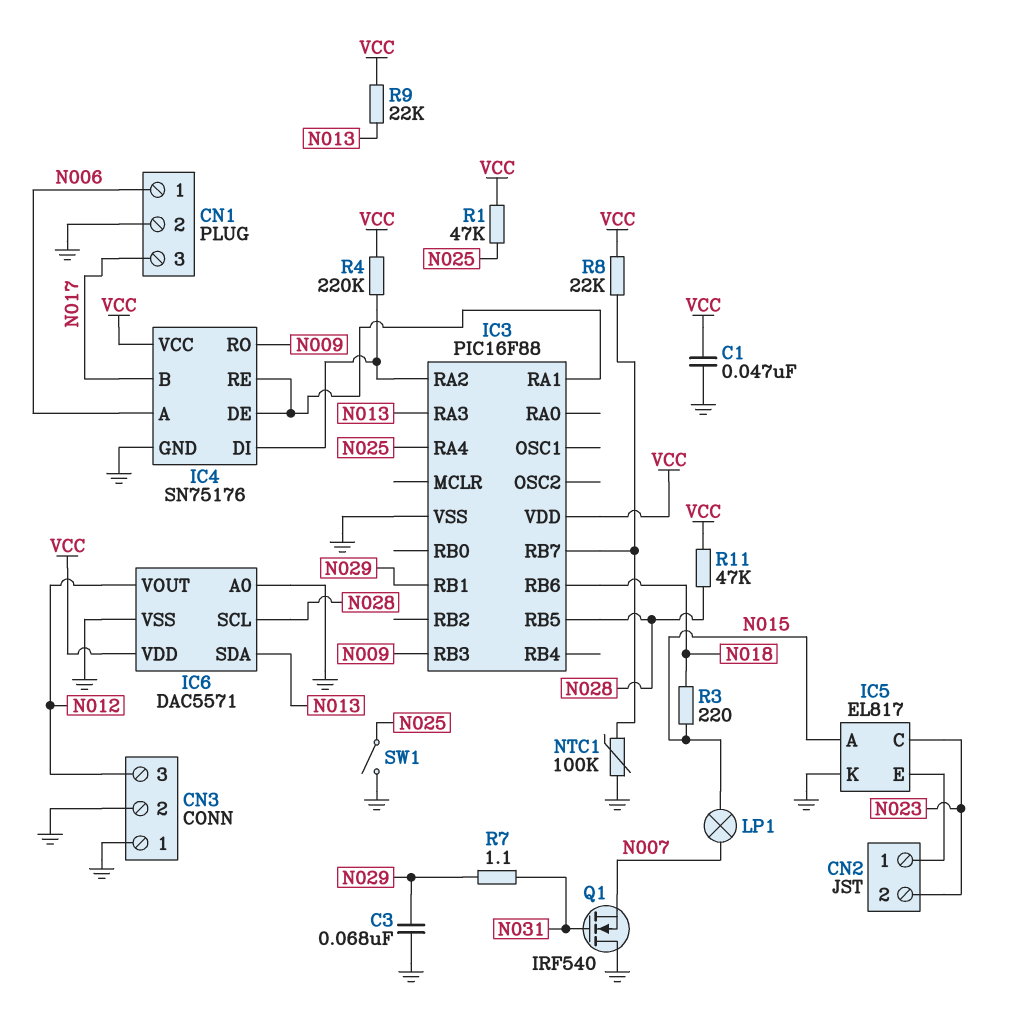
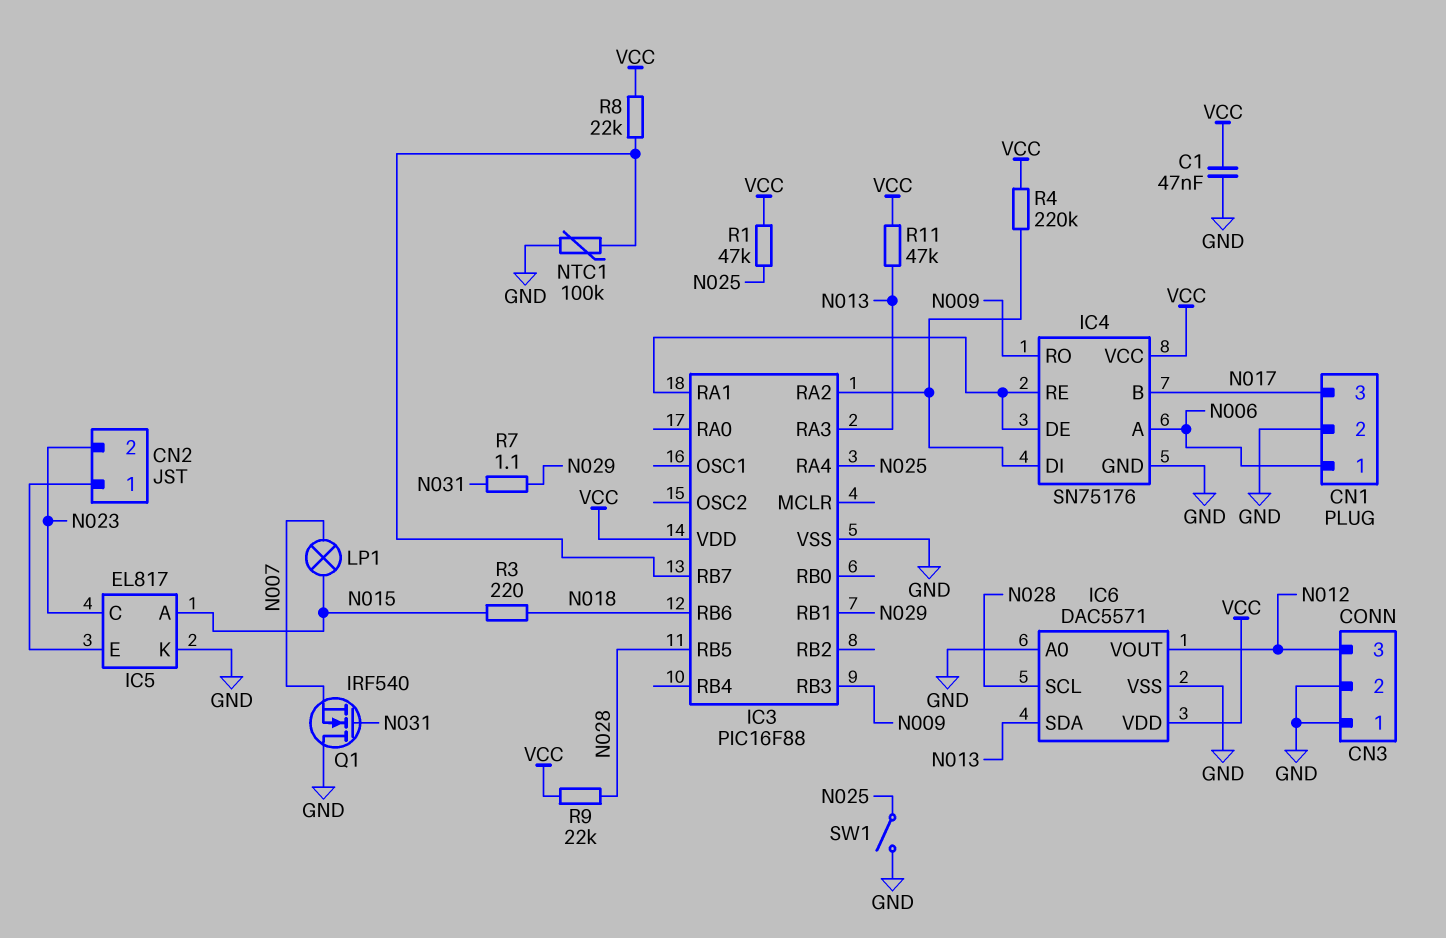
C3: 68nF (GND, N029) -> none
R9: 22k (N013, VCC) -> 22k (N028, VCC)
R11: 47k (N028, VCC) -> 47k (N013, VCC)

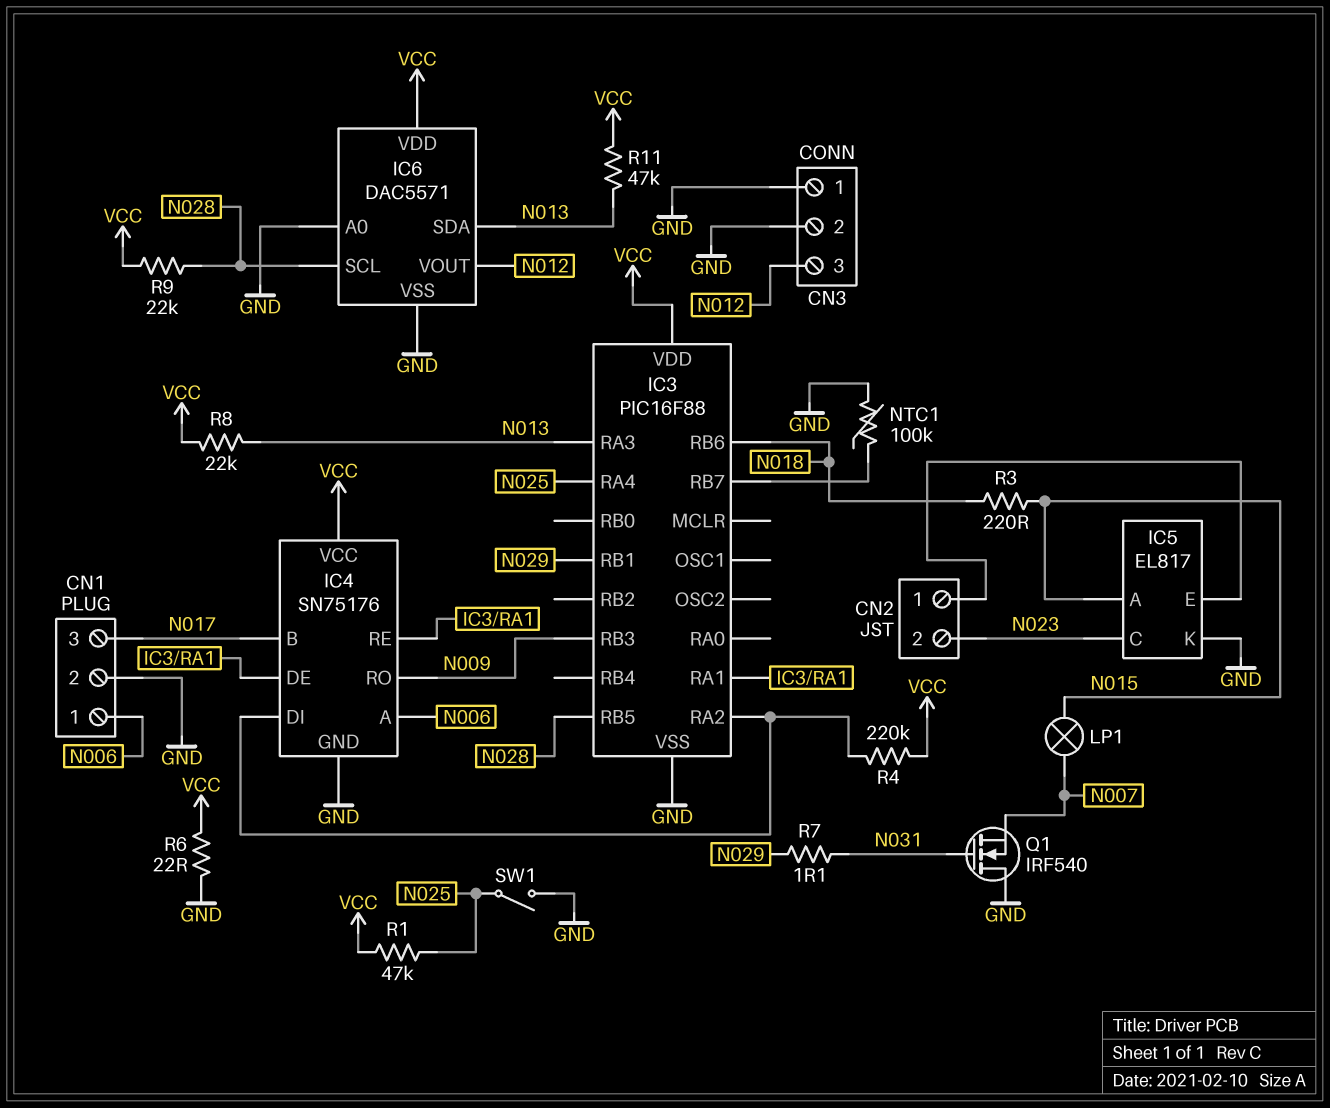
C1: 47nF (GND, VCC) -> none
R6: none -> 22 (GND, VCC)
R8: 22k (IC3/RB7, VCC) -> 22k (N013, VCC)

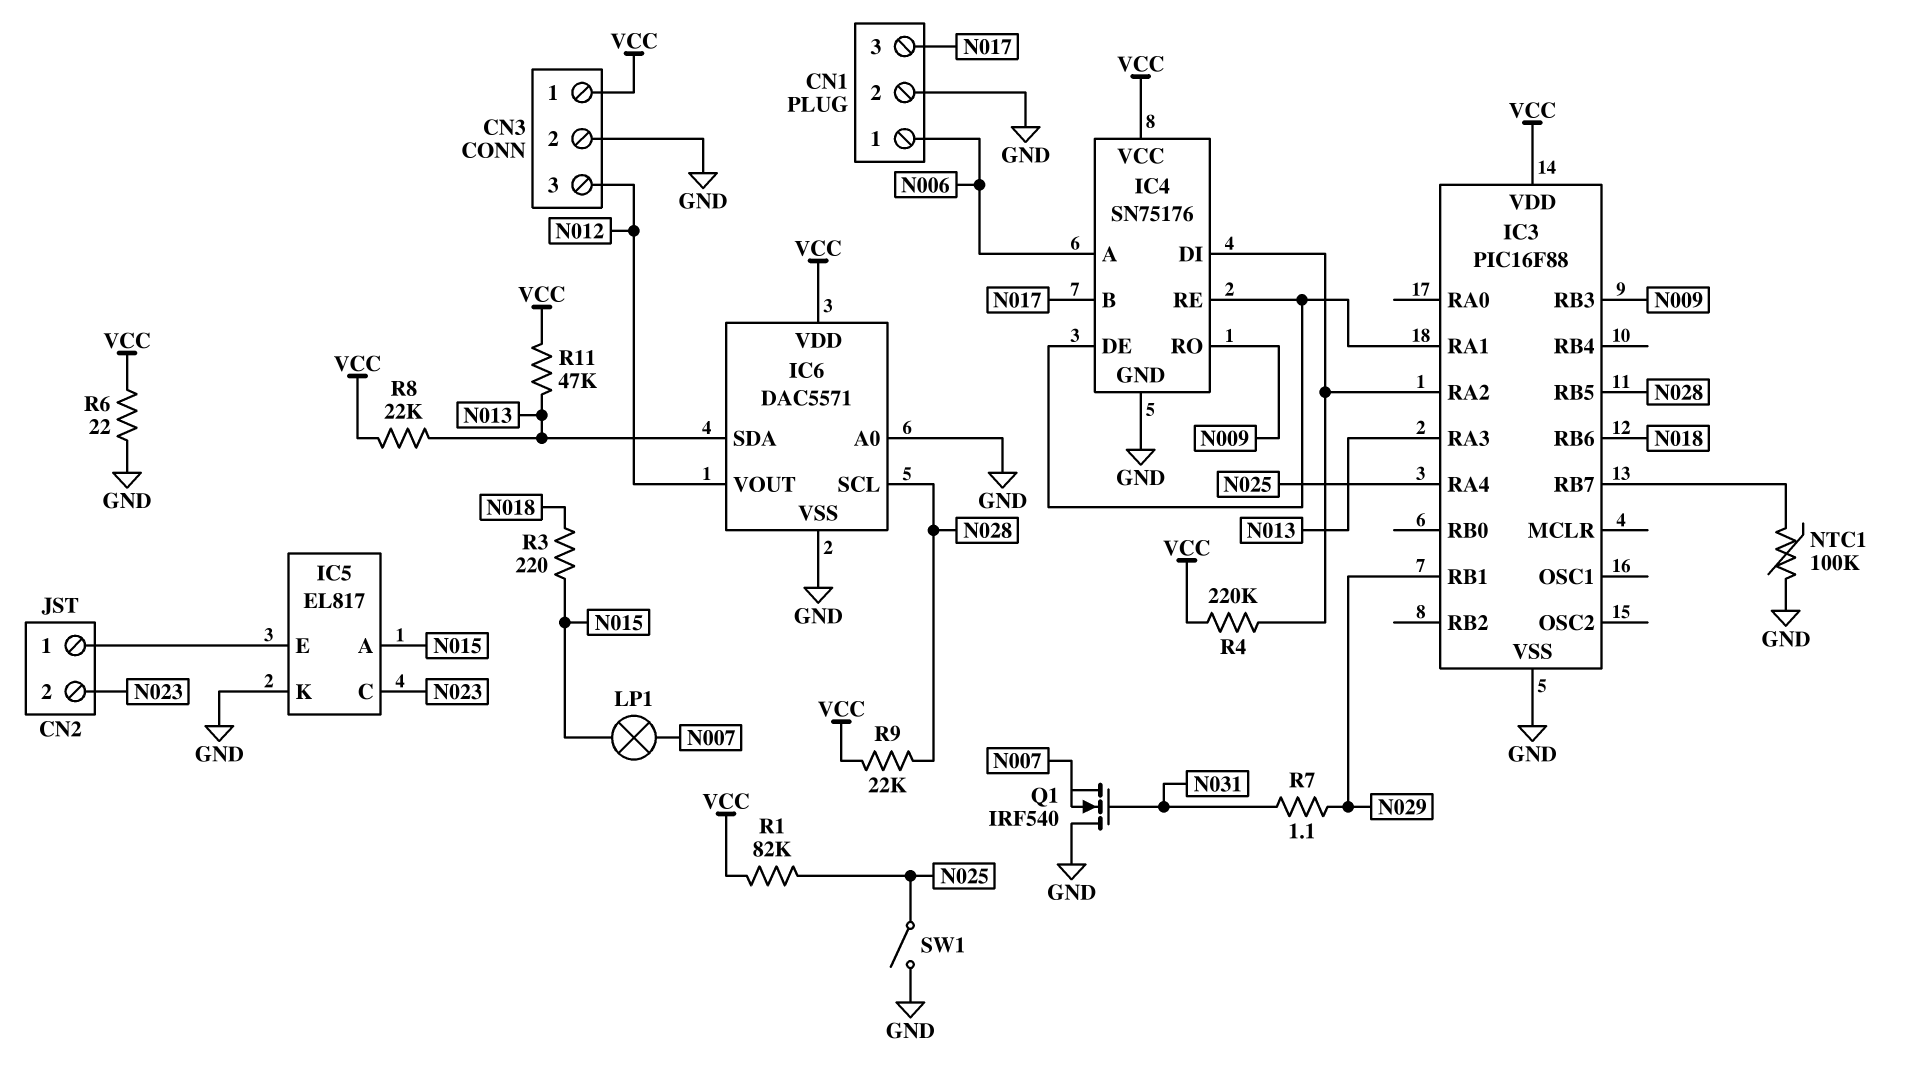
CN3 pin 1: GND -> VCC
R1: 47k (N025, VCC) -> 82k (N025, VCC)

